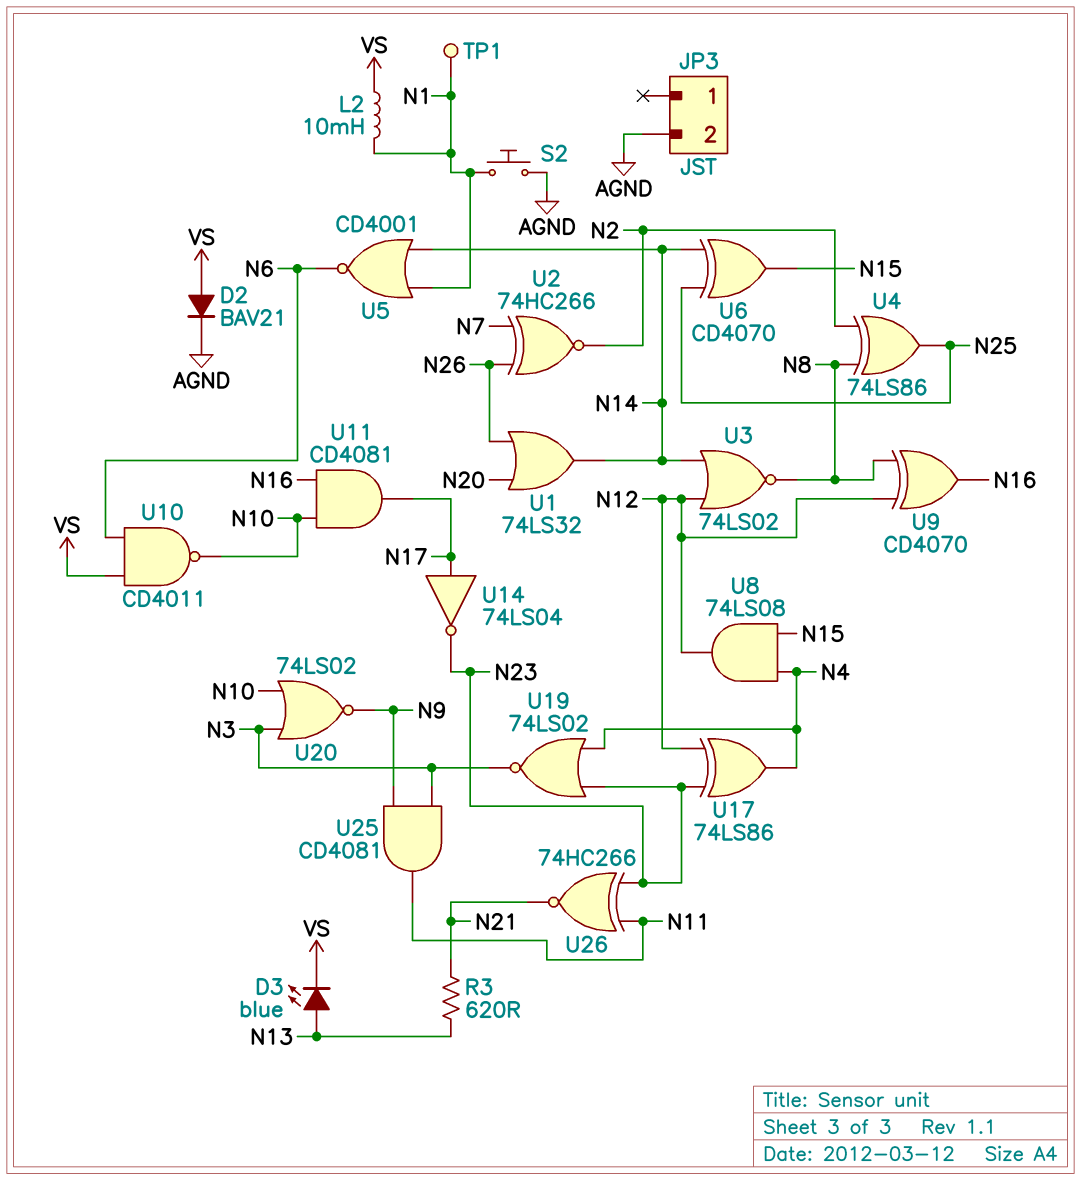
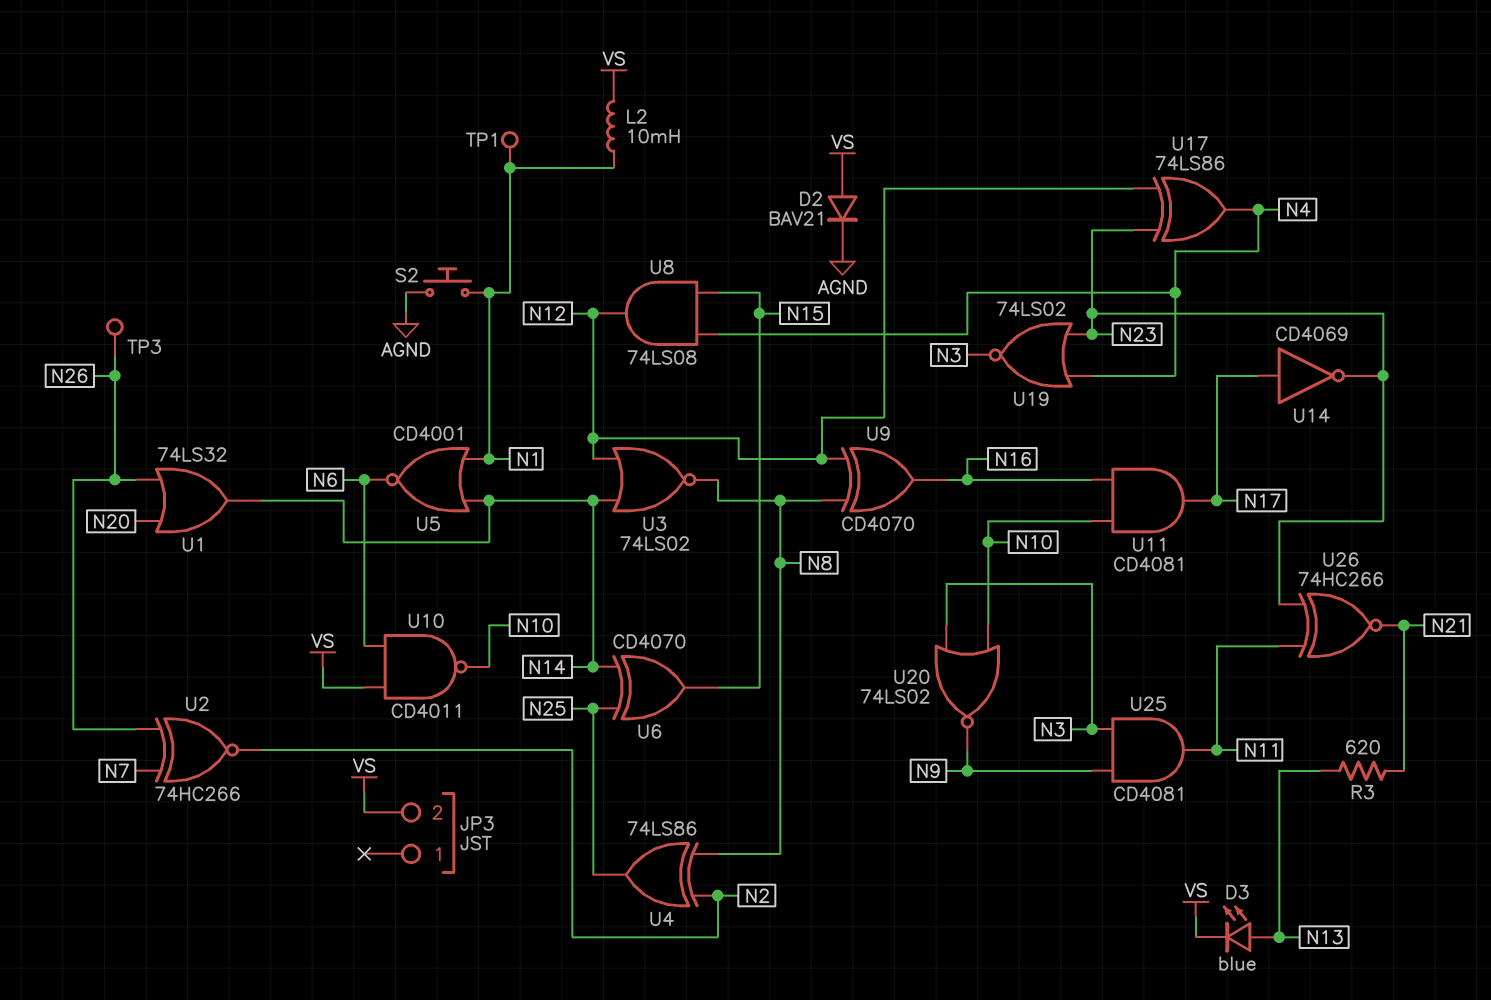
JP3 pin 2: AGND -> VS
TP3: none -> test point (N26)
U14: NOT 74LS04 (in N17, out N23) -> NOT CD4069 (in N17, out N23)

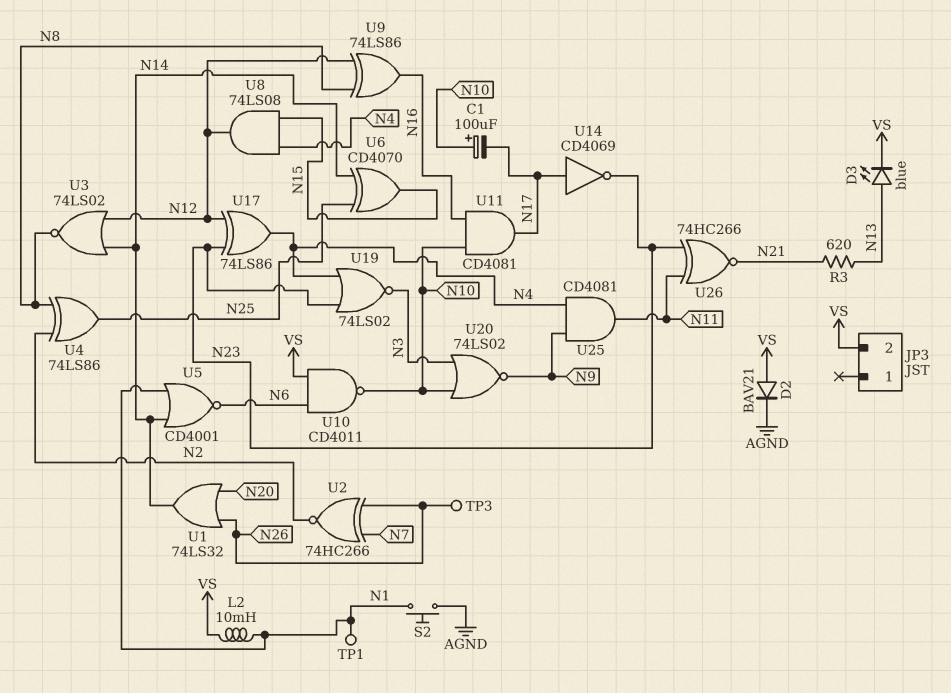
C1: none -> 100uF (plus N10, minus N17)
U9: XOR CD4070 (in N8, in N12, out N16) -> XOR 74LS86 (in N8, in N12, out N16)
U25: AND CD4081 (in N3, in N9, out N11) -> AND CD4081 (in N4, in N9, out N11)

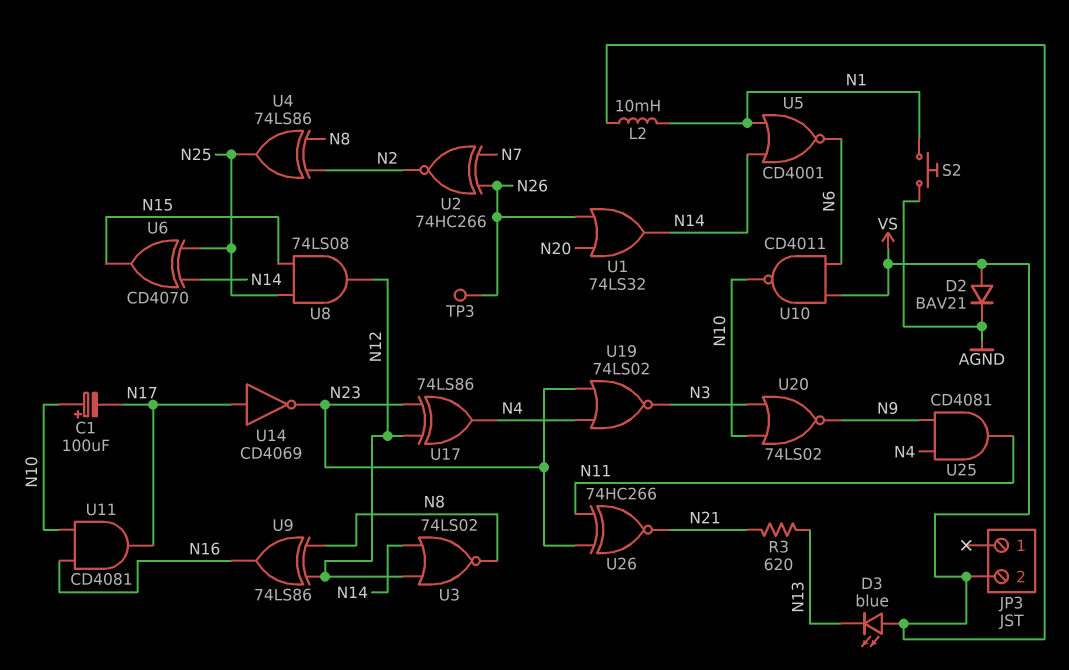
D3: LED blue (A N13, K VS) -> LED blue (A VS, K N13)
TP1: test point (N1) -> none
U8: AND 74LS08 (in N4, in N15, out N12) -> AND 74LS08 (in N15, in N25, out N12)

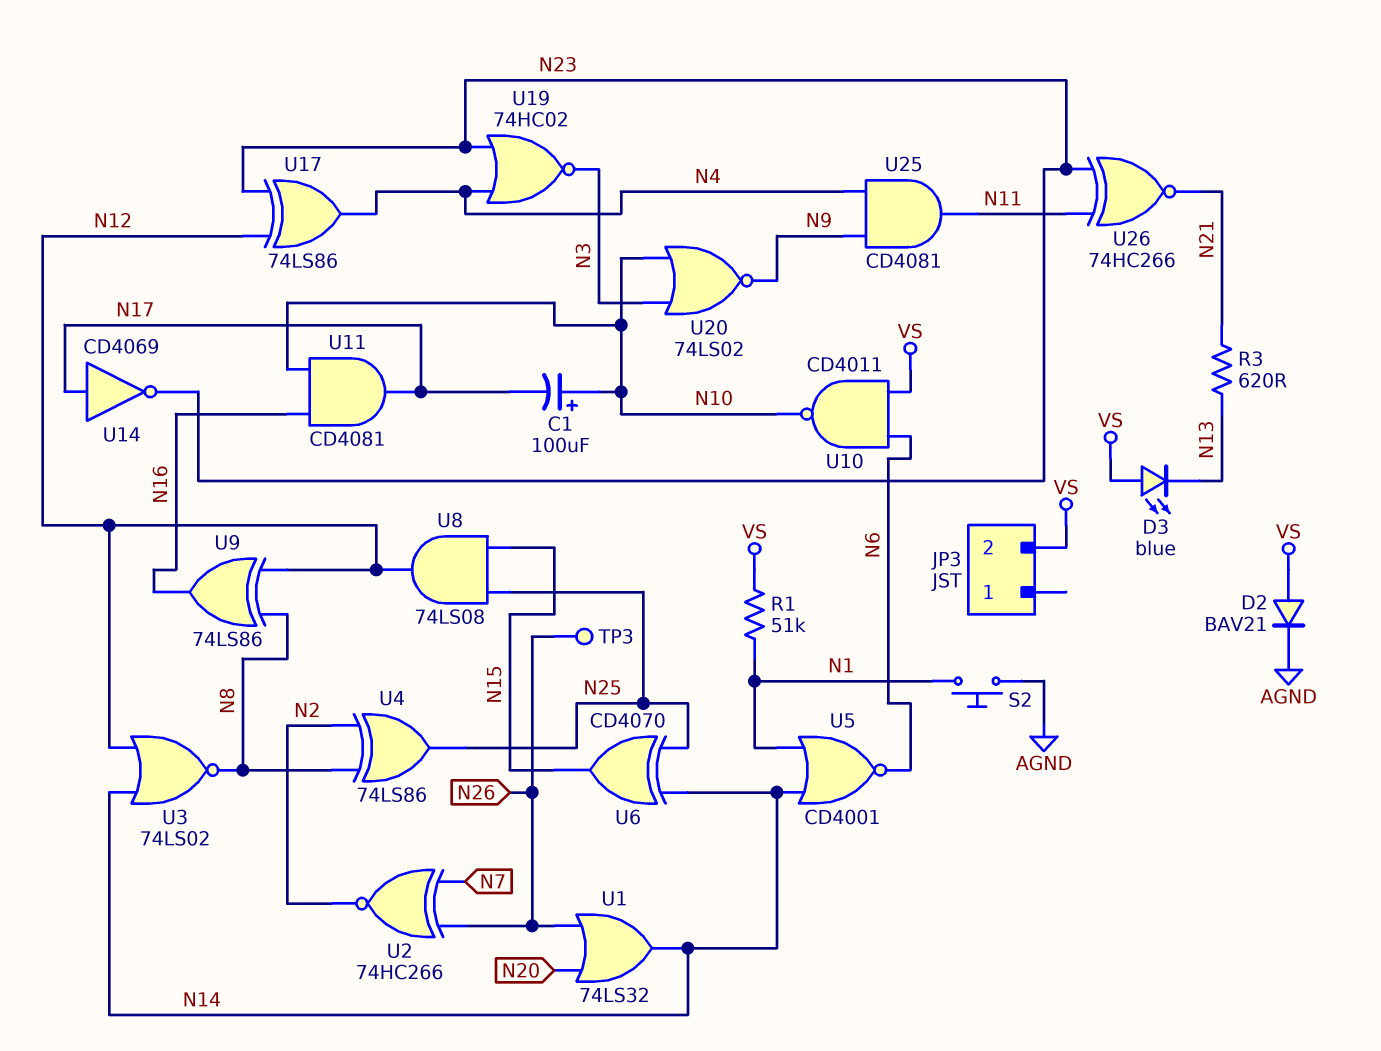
L2: 10mH (N1, VS) -> none
R1: none -> 51k (N1, VS)
U19: NOR 74LS02 (in N4, in N23, out N3) -> NOR 74HC02 (in N4, in N23, out N3)

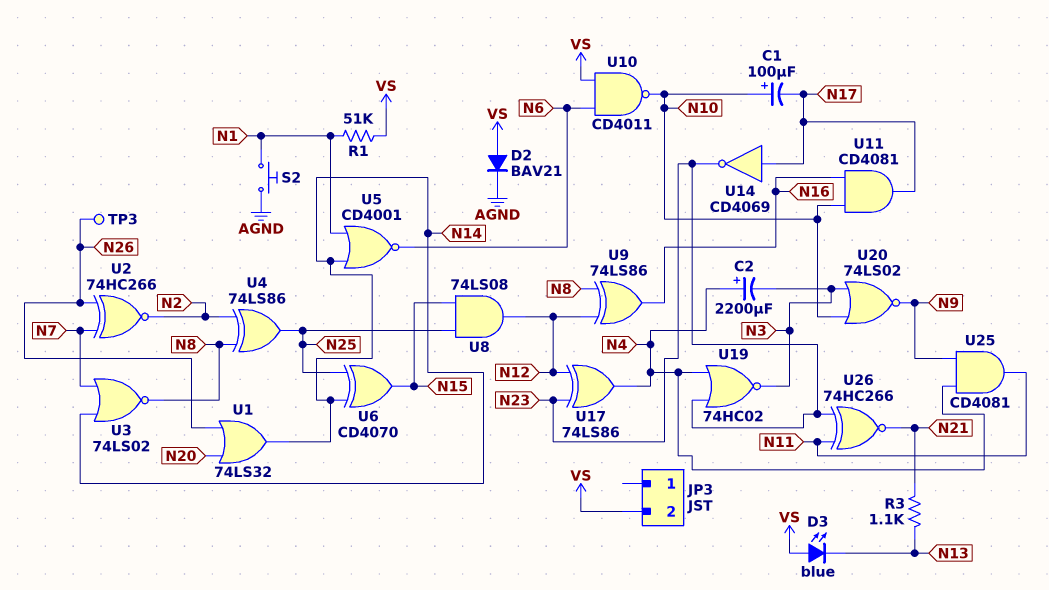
C2: none -> 2200uF (plus N4, minus N3)
R3: 620 (N13, N21) -> 1.1k (N13, N21)
U3: NOR 74LS02 (in N12, in N14, out N8) -> NOR 74LS02 (in N7, in N14, out N8)

